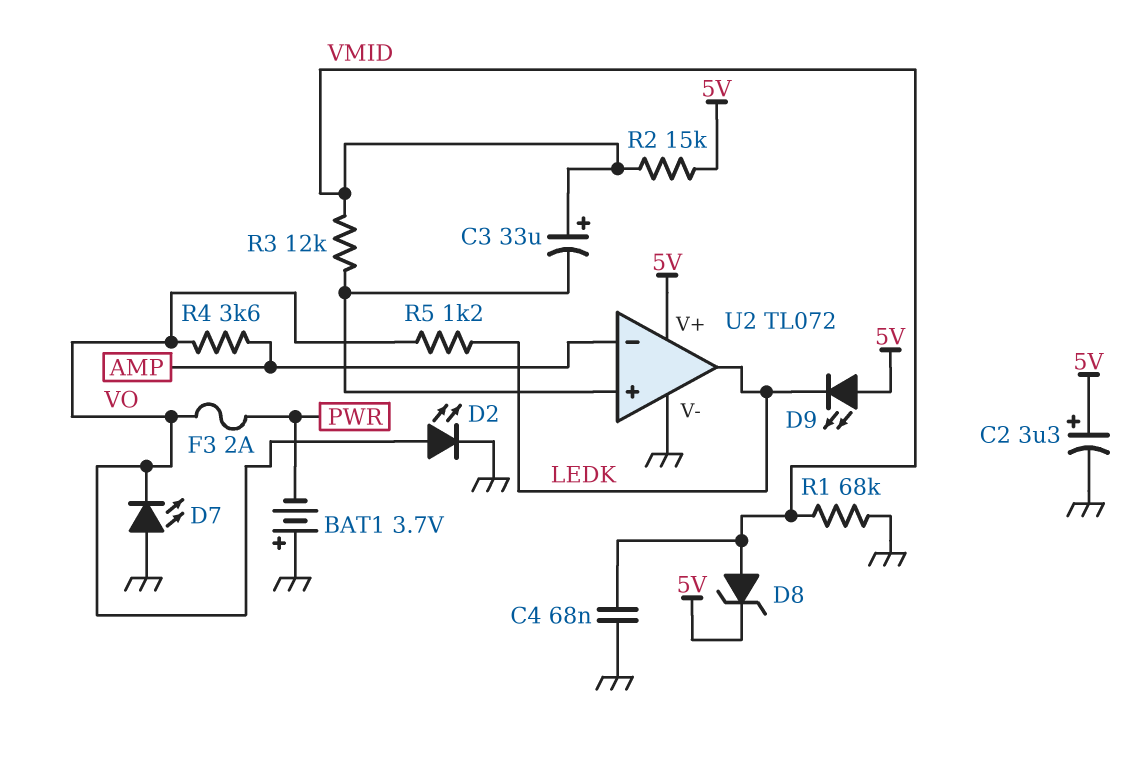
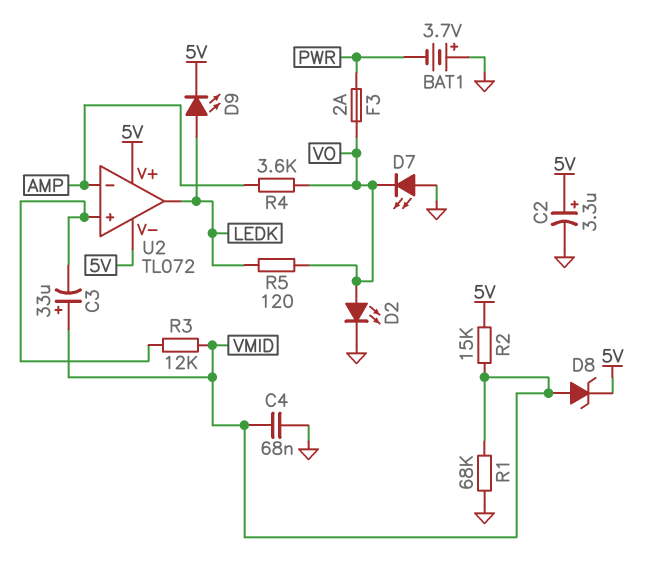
D9: LED (A 5V, K LEDK) -> LED (A LEDK, K 5V)
R5: 1.2k (LEDK, VO) -> 120 (LEDK, VO)
U2 pin V-: GND -> 5V

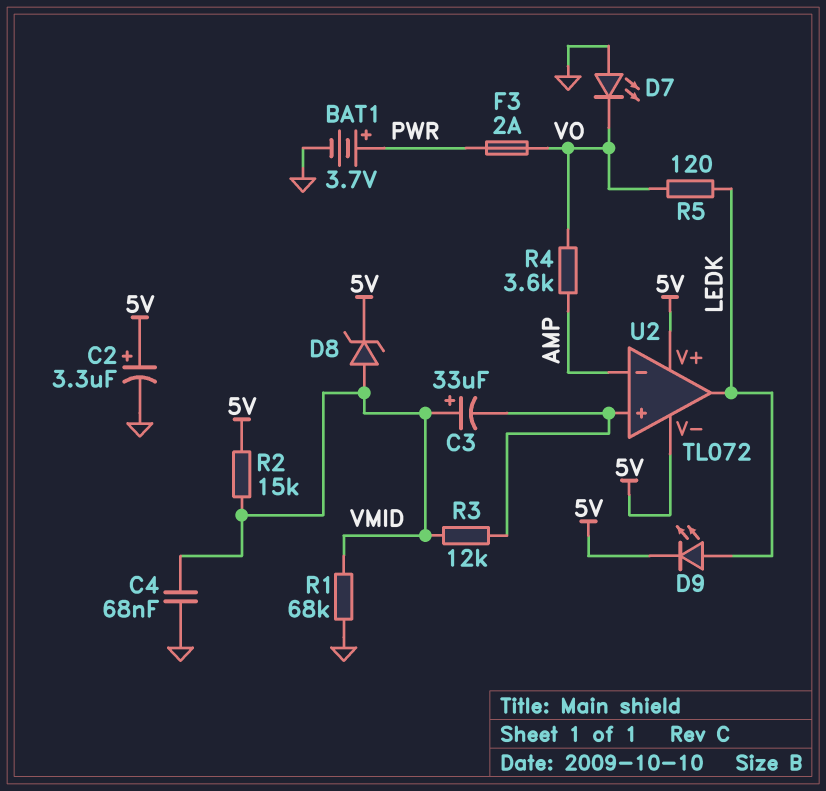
BAT1: 3.7V (plus GND, minus PWR) -> 3.7V (plus PWR, minus GND)
D2: LED (A VO, K GND) -> none

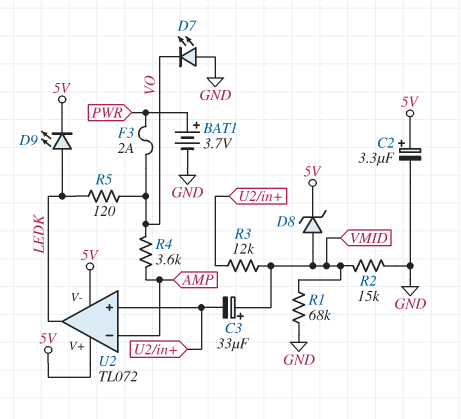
C4: 68nF (GND, VMID) -> none
R2: 15k (5V, VMID) -> 15k (GND, VMID)

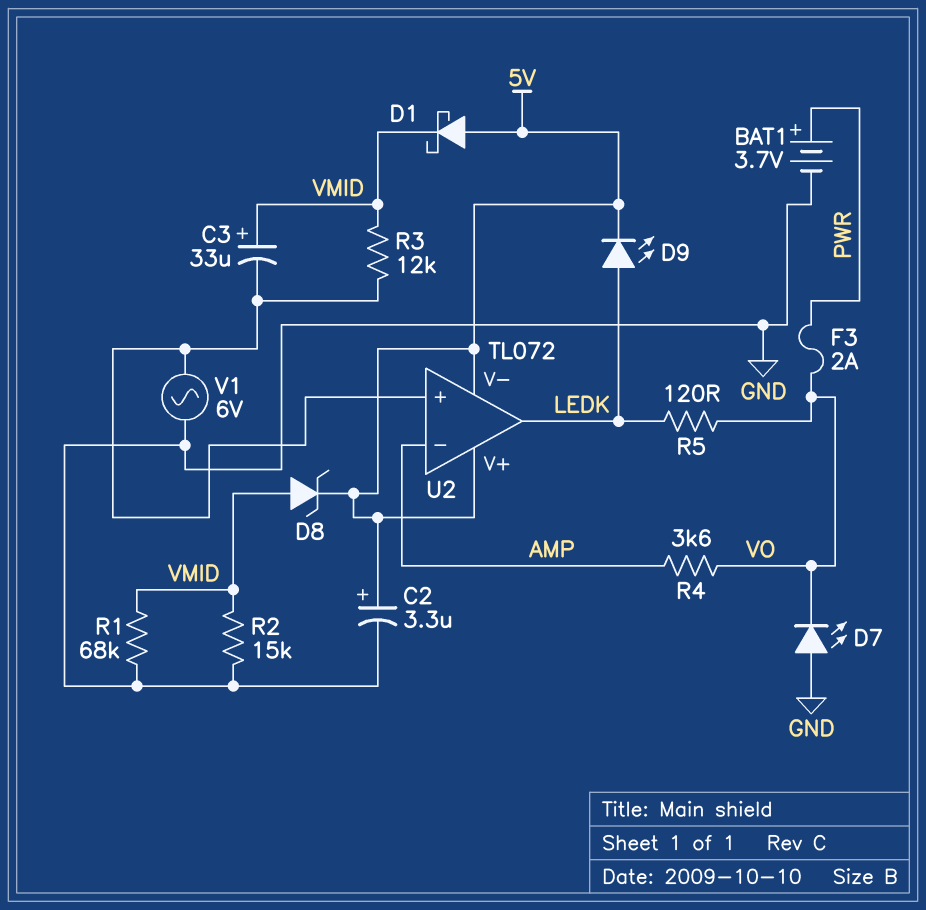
D1: none -> schottky (A 5V, K VMID)
V1: none -> AC 6V (GND, U2/in+)

